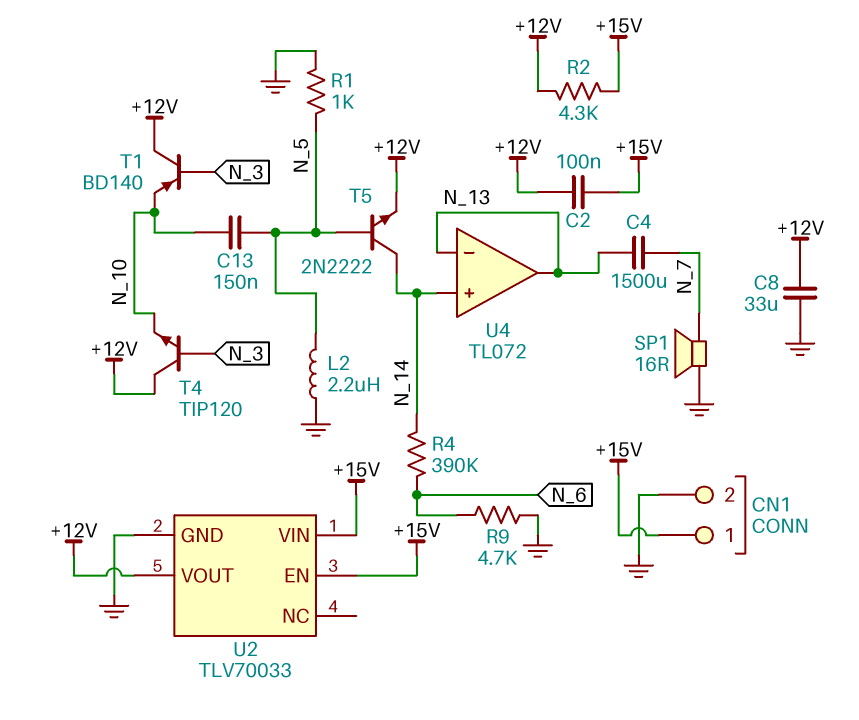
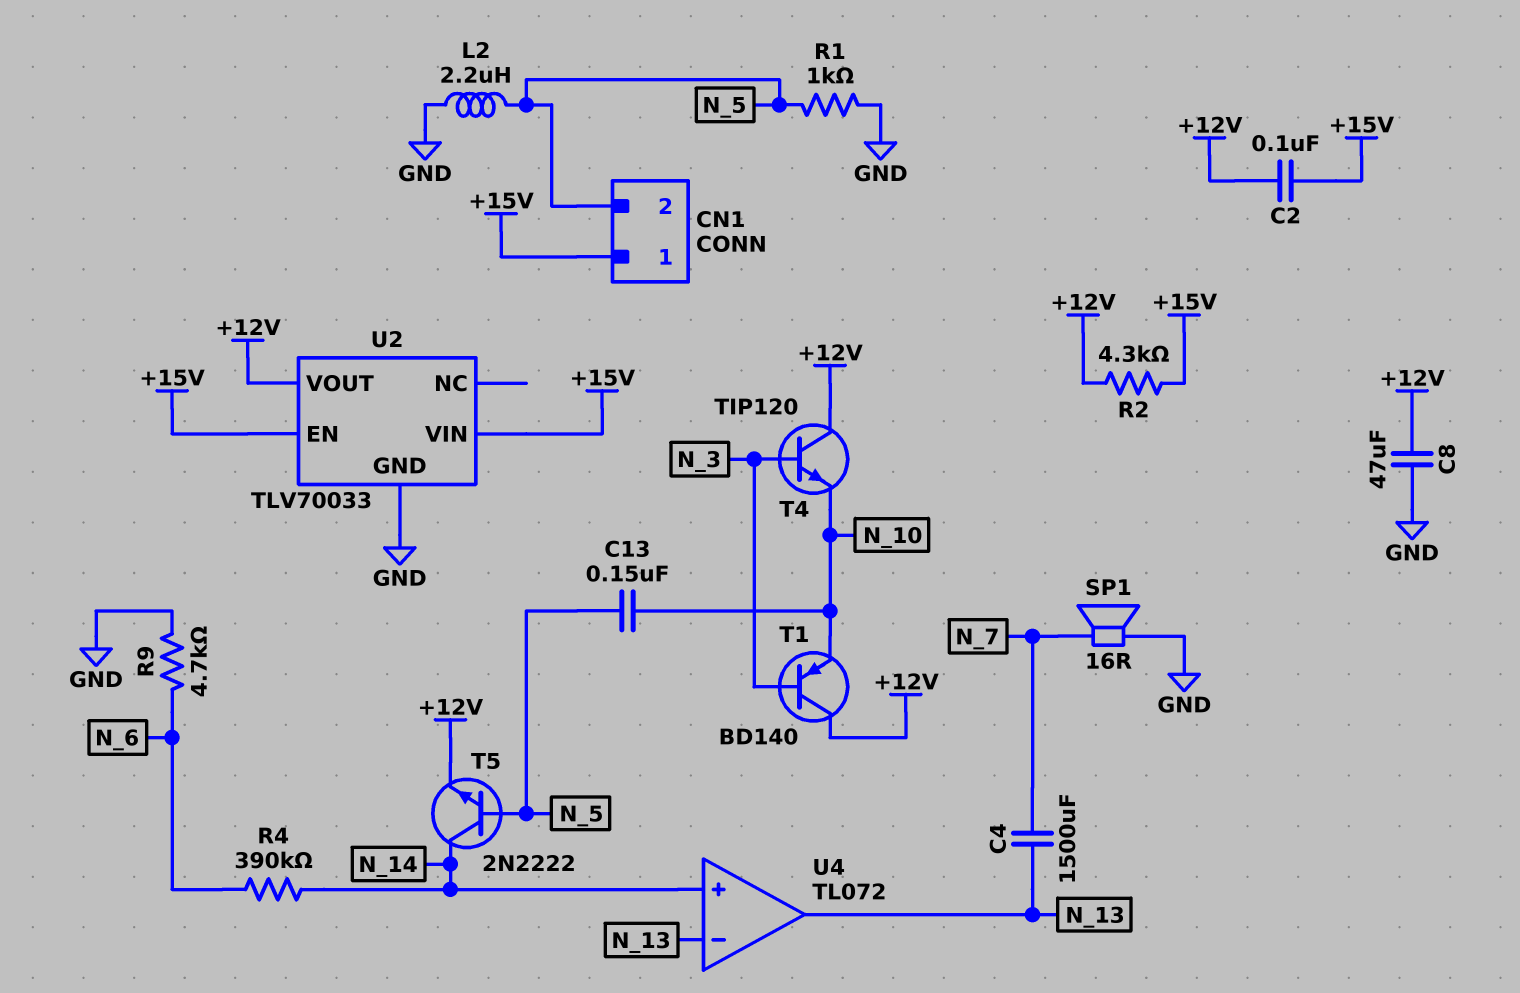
C8: 33uF (+12V, GND) -> 47uF (+12V, GND)
CN1 pin 2: GND -> N_5

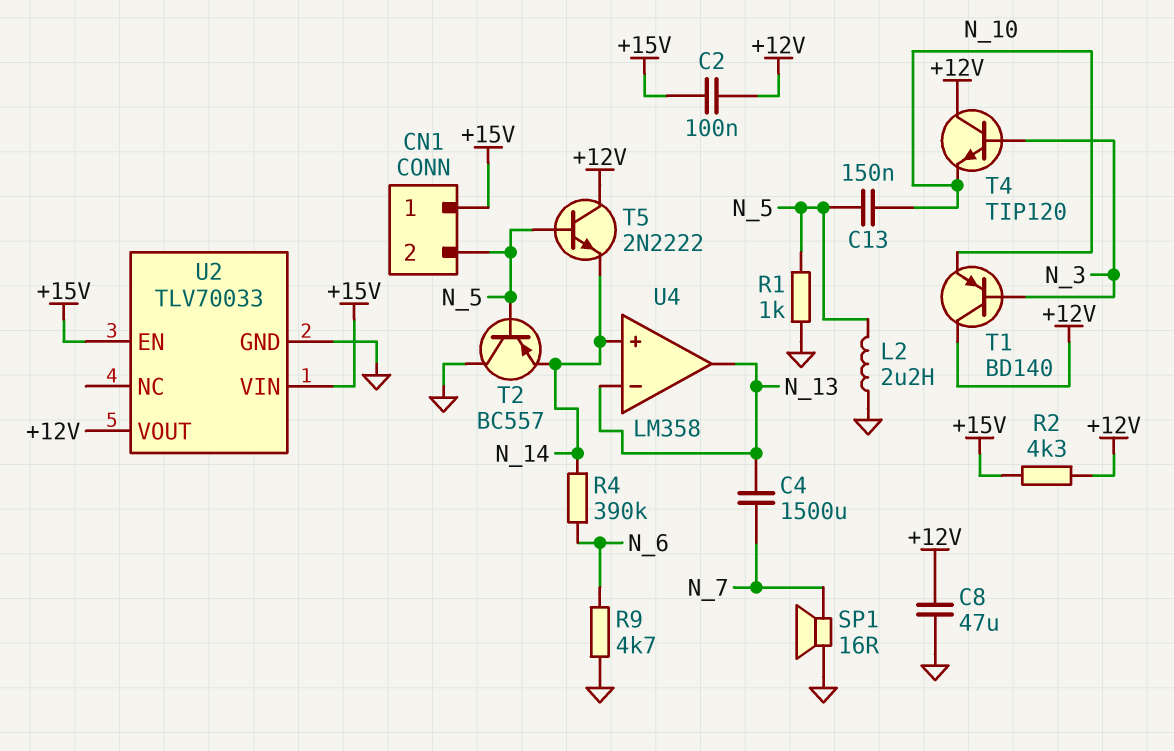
T2: none -> PNP BC557 (B N_5, C GND, E N_14)
T5: NPN 2N2222 (B N_5, C N_14, E +12V) -> NPN 2N2222 (B N_5, C +12V, E N_14)
U4: TL072 -> LM358

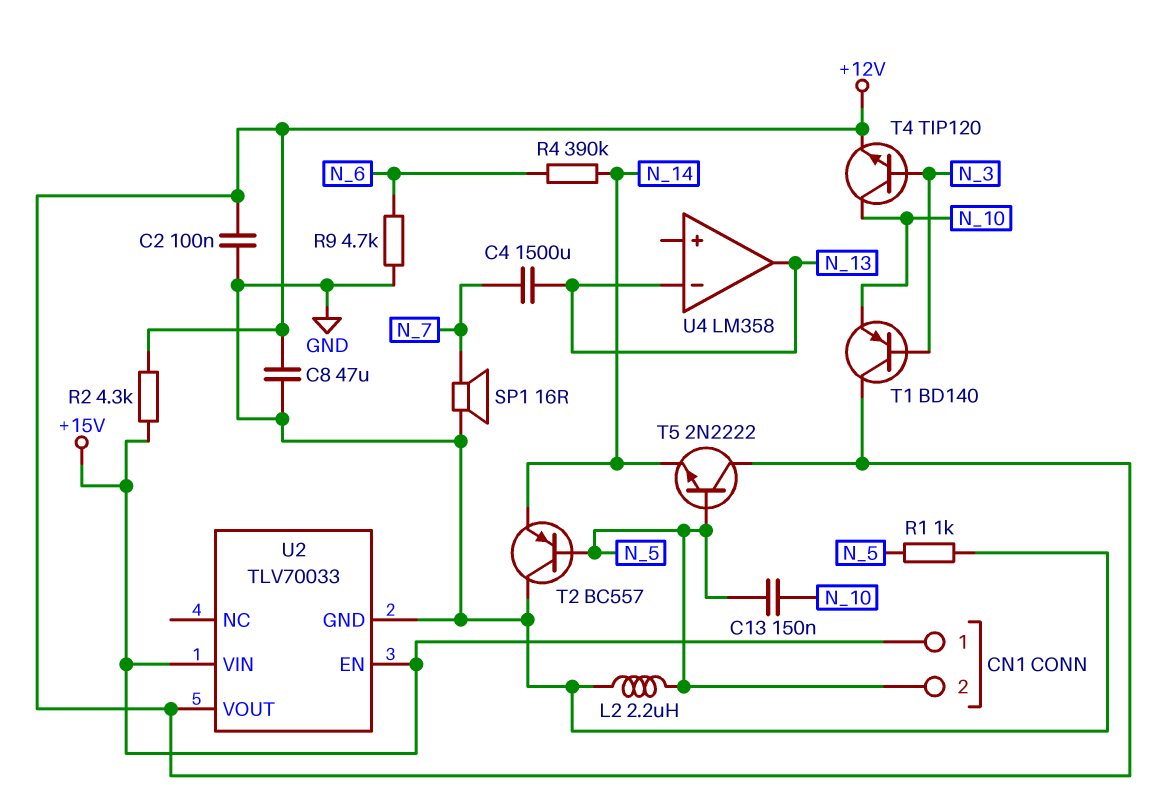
C2: 100nF (+12V, +15V) -> 100nF (+12V, GND)
T4: NPN TIP120 (B N_3, C +12V, E N_10) -> NPN TIP120 (B N_3, C N_10, E +12V)
U4 pin in+: N_14 -> none

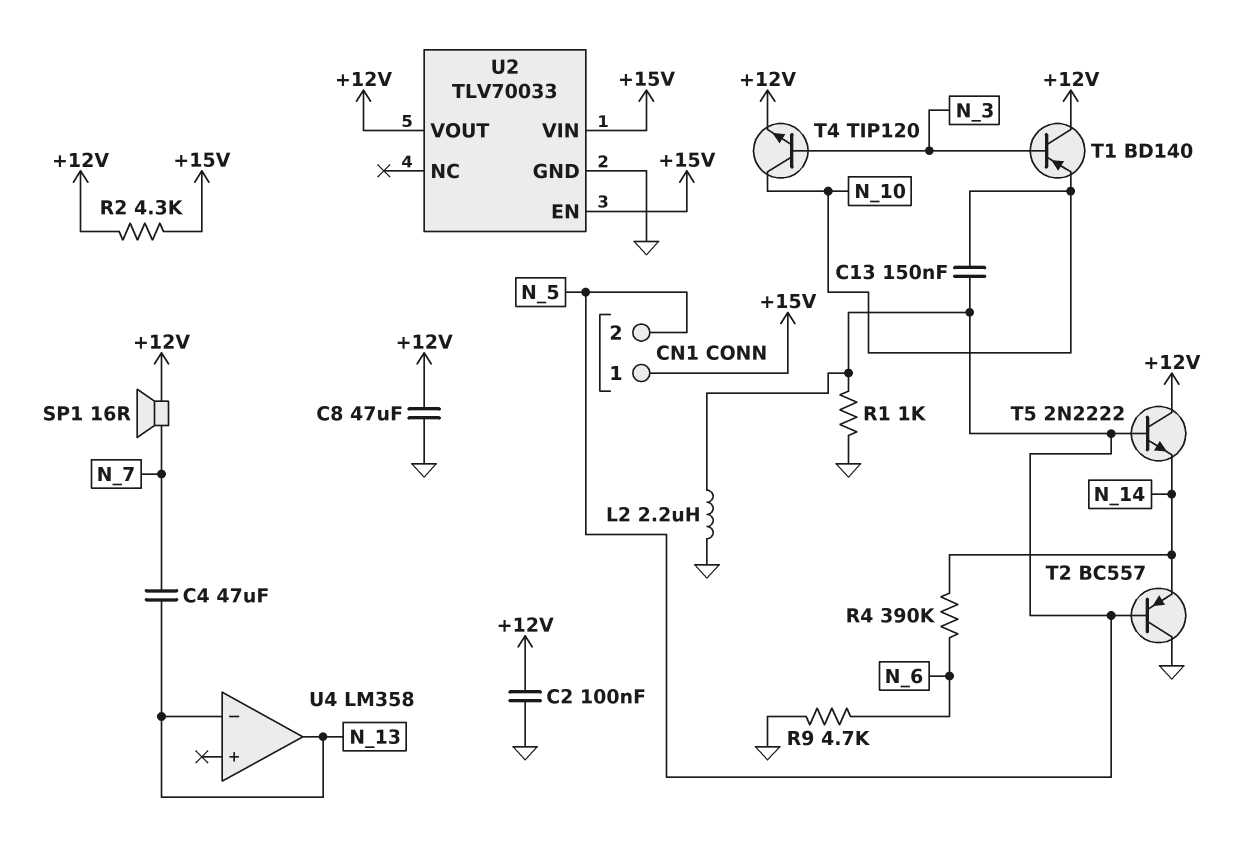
C4: 1500uF (N_7, N_13) -> 47uF (N_7, N_13)
SP1: speaker 16R (GND, N_7) -> speaker 16R (+12V, N_7)

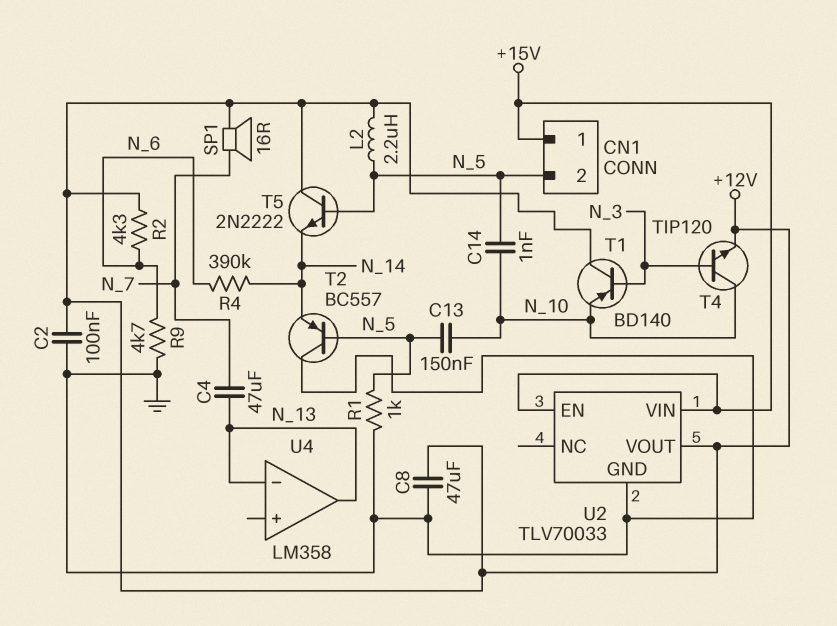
C14: none -> 1nF (N_5, N_10)
L2: 2.2uH (GND, N_5) -> 2.2uH (+12V, N_5)
R2: 4.3k (+12V, +15V) -> 4.3k (+12V, N_6)

